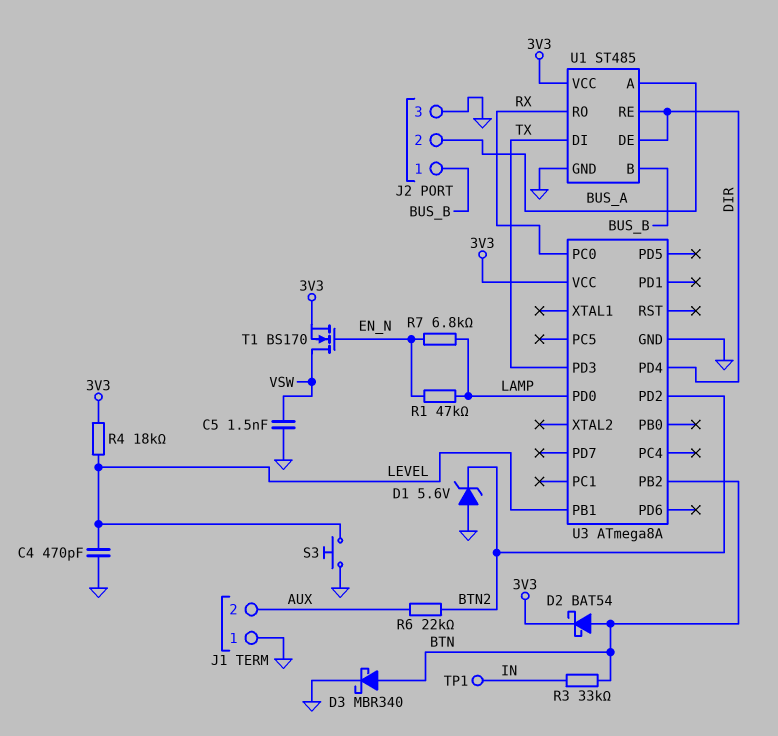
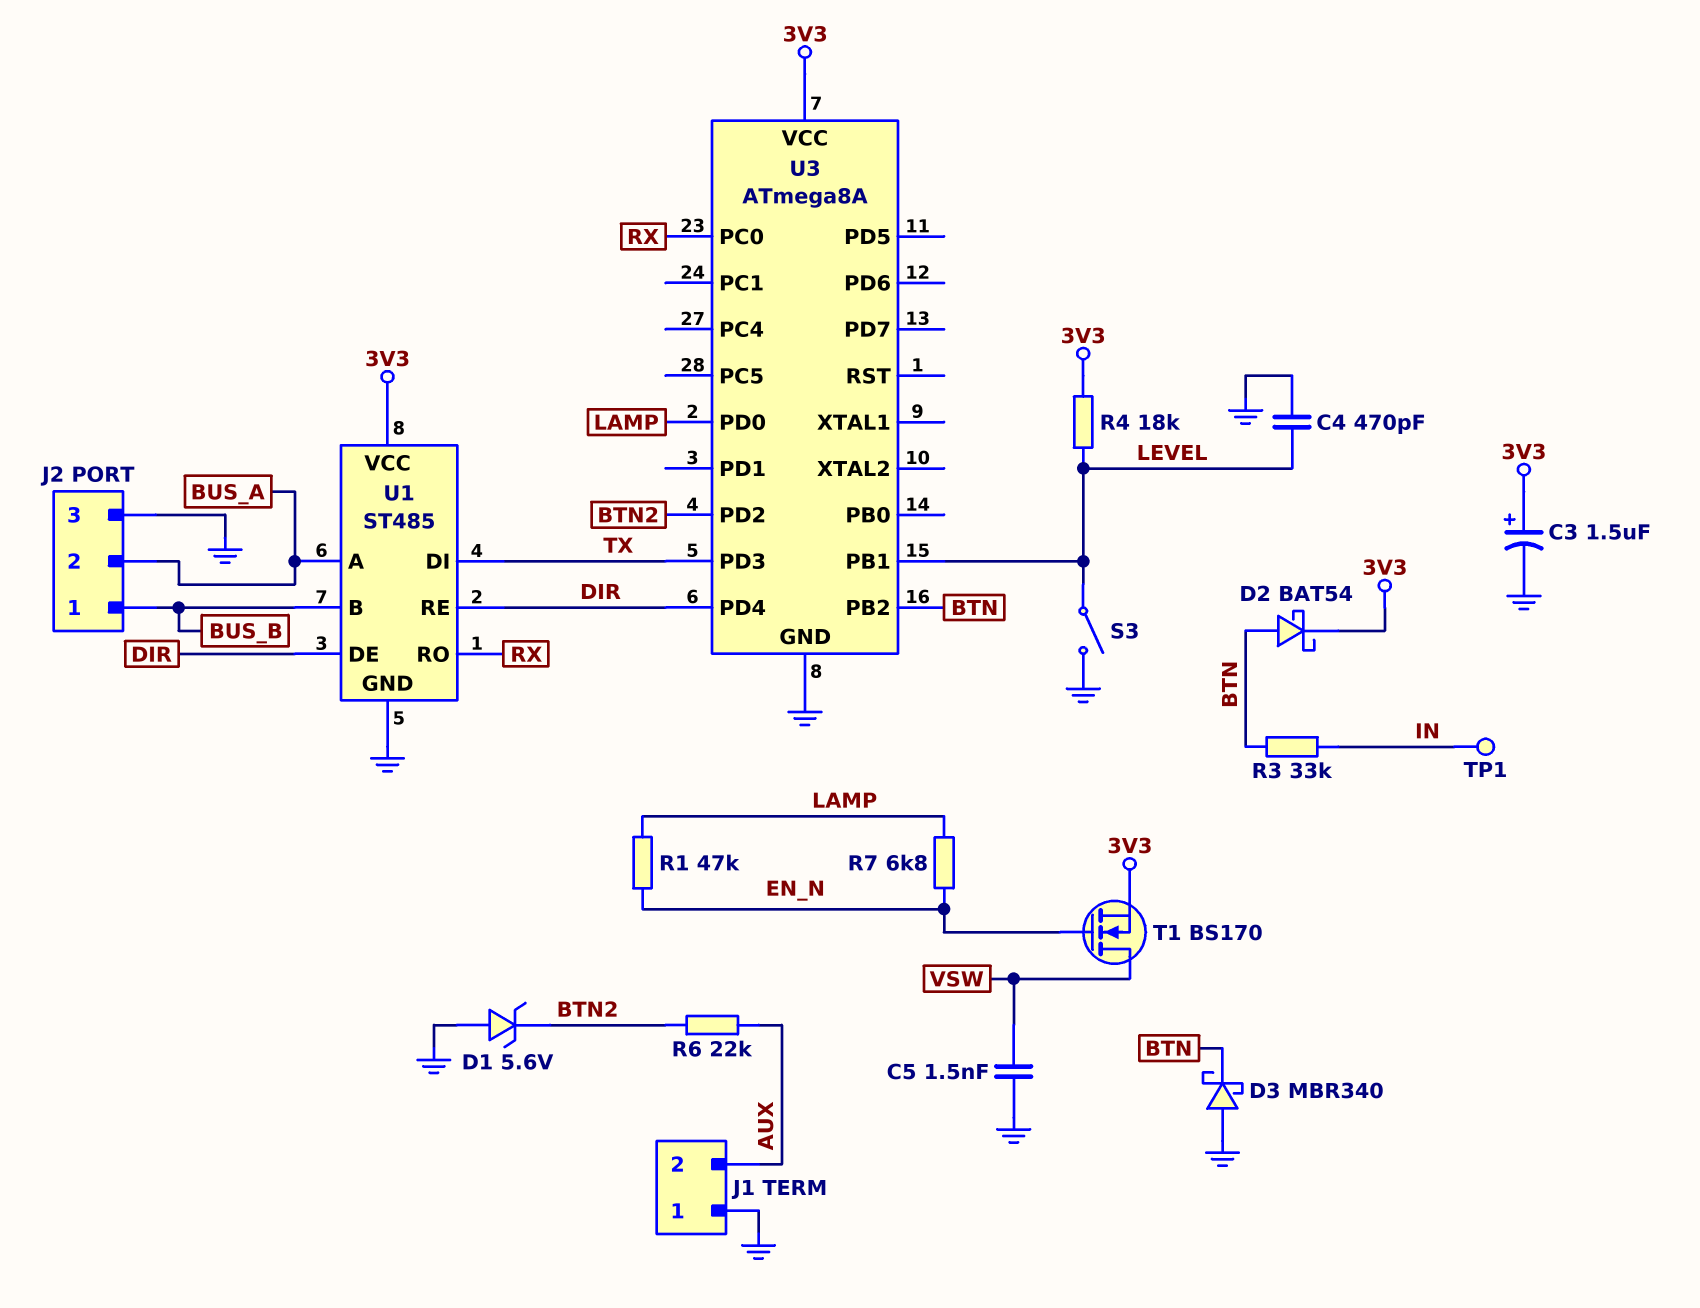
C3: none -> 1.5uF (plus 3V3, minus GND)
D3: schottky MBR340 (A BTN, K GND) -> schottky MBR340 (A GND, K BTN)
S3: button (GND, LEVEL) -> switch (GND, LEVEL)

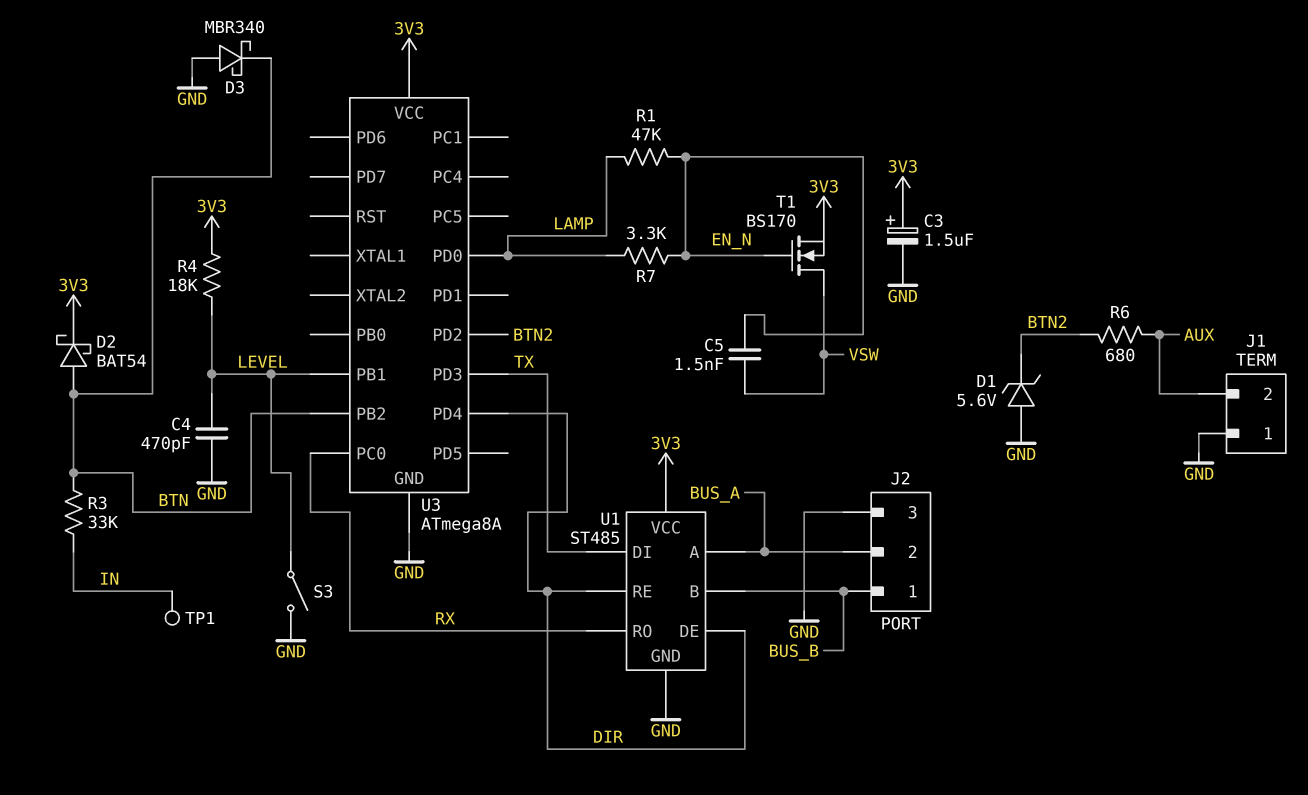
C5: 1.5nF (GND, VSW) -> 1.5nF (EN_N, VSW)
R6: 22k (AUX, BTN2) -> 680 (AUX, BTN2)
R7: 6.8k (EN_N, LAMP) -> 3.3k (EN_N, LAMP)

